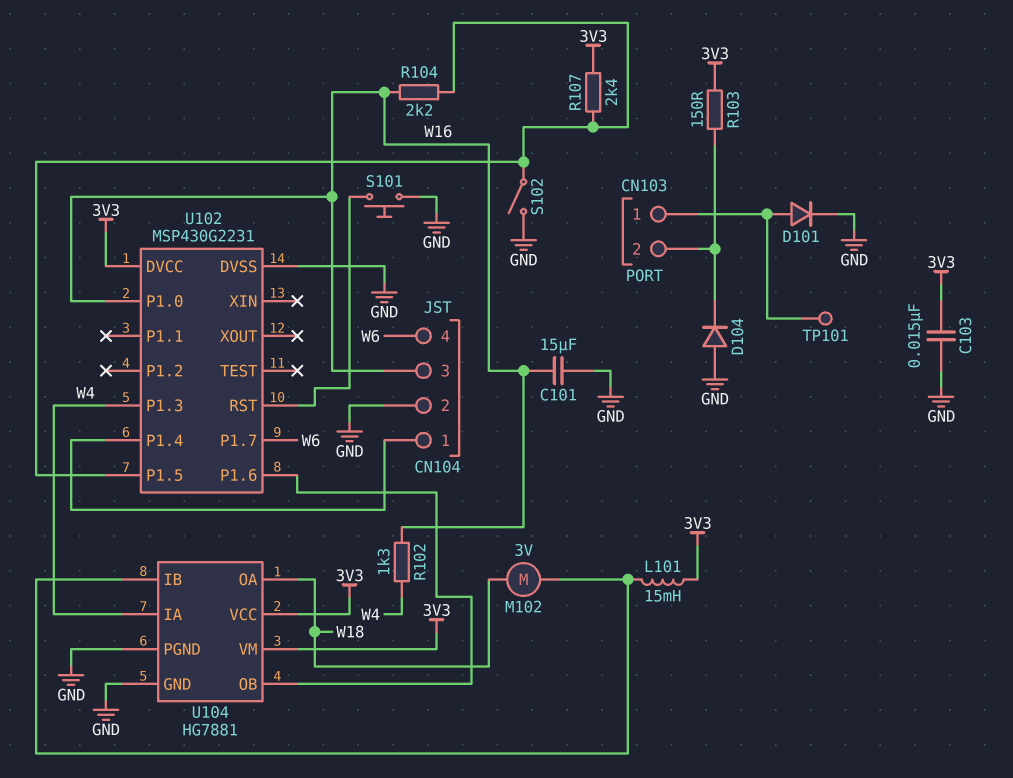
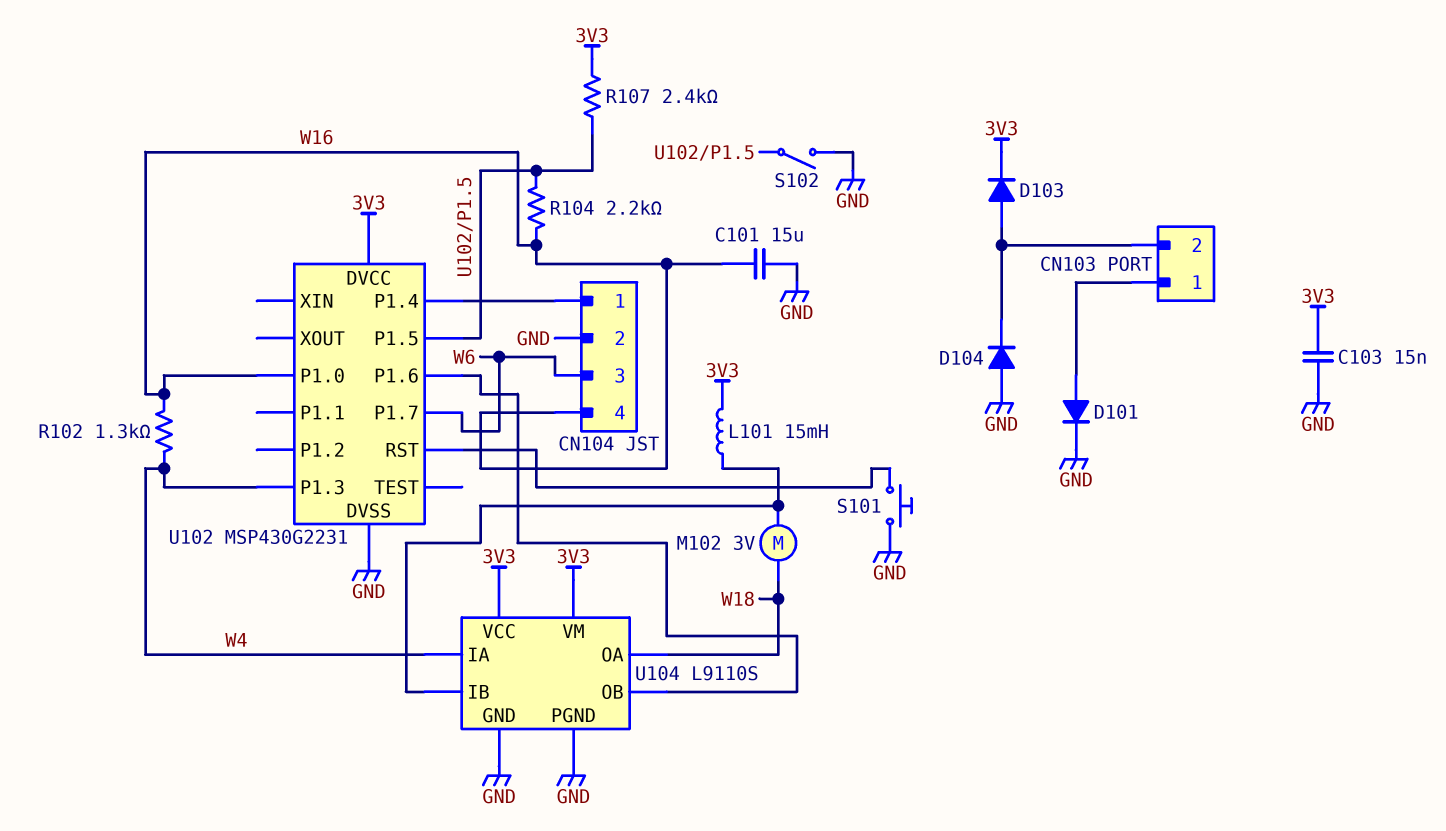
CN104 pin 3: W16 -> W6
CN104 pin 4: W6 -> W16
D103: none -> diode (A CN103/2, K 3V3)
R103: 150 (3V3, CN103/2) -> none
TP101: test point (CN103/1) -> none
U104: HG7881 -> L9110S

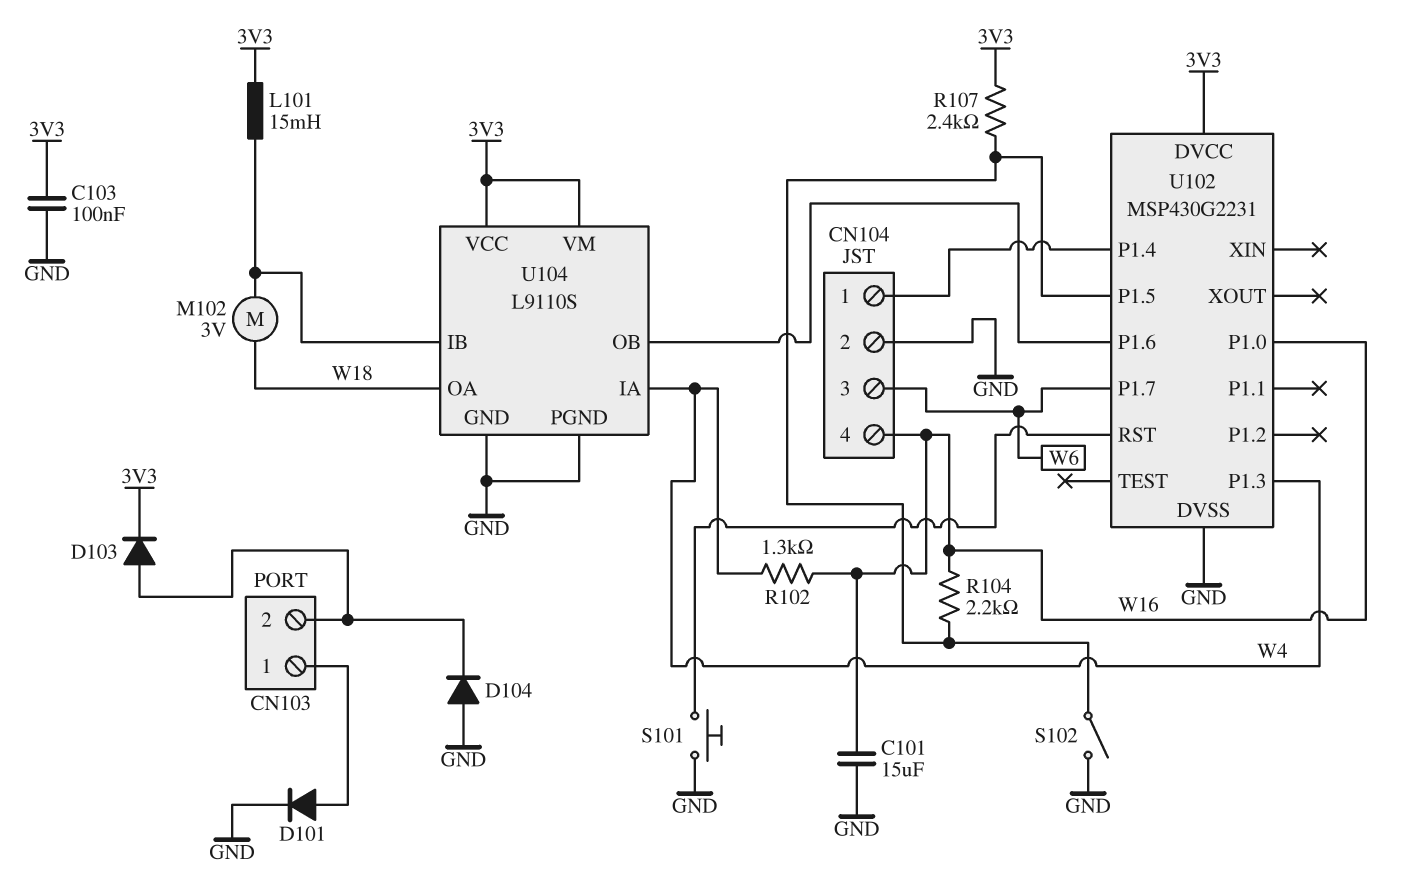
C103: 15nF (3V3, GND) -> 100nF (3V3, GND)

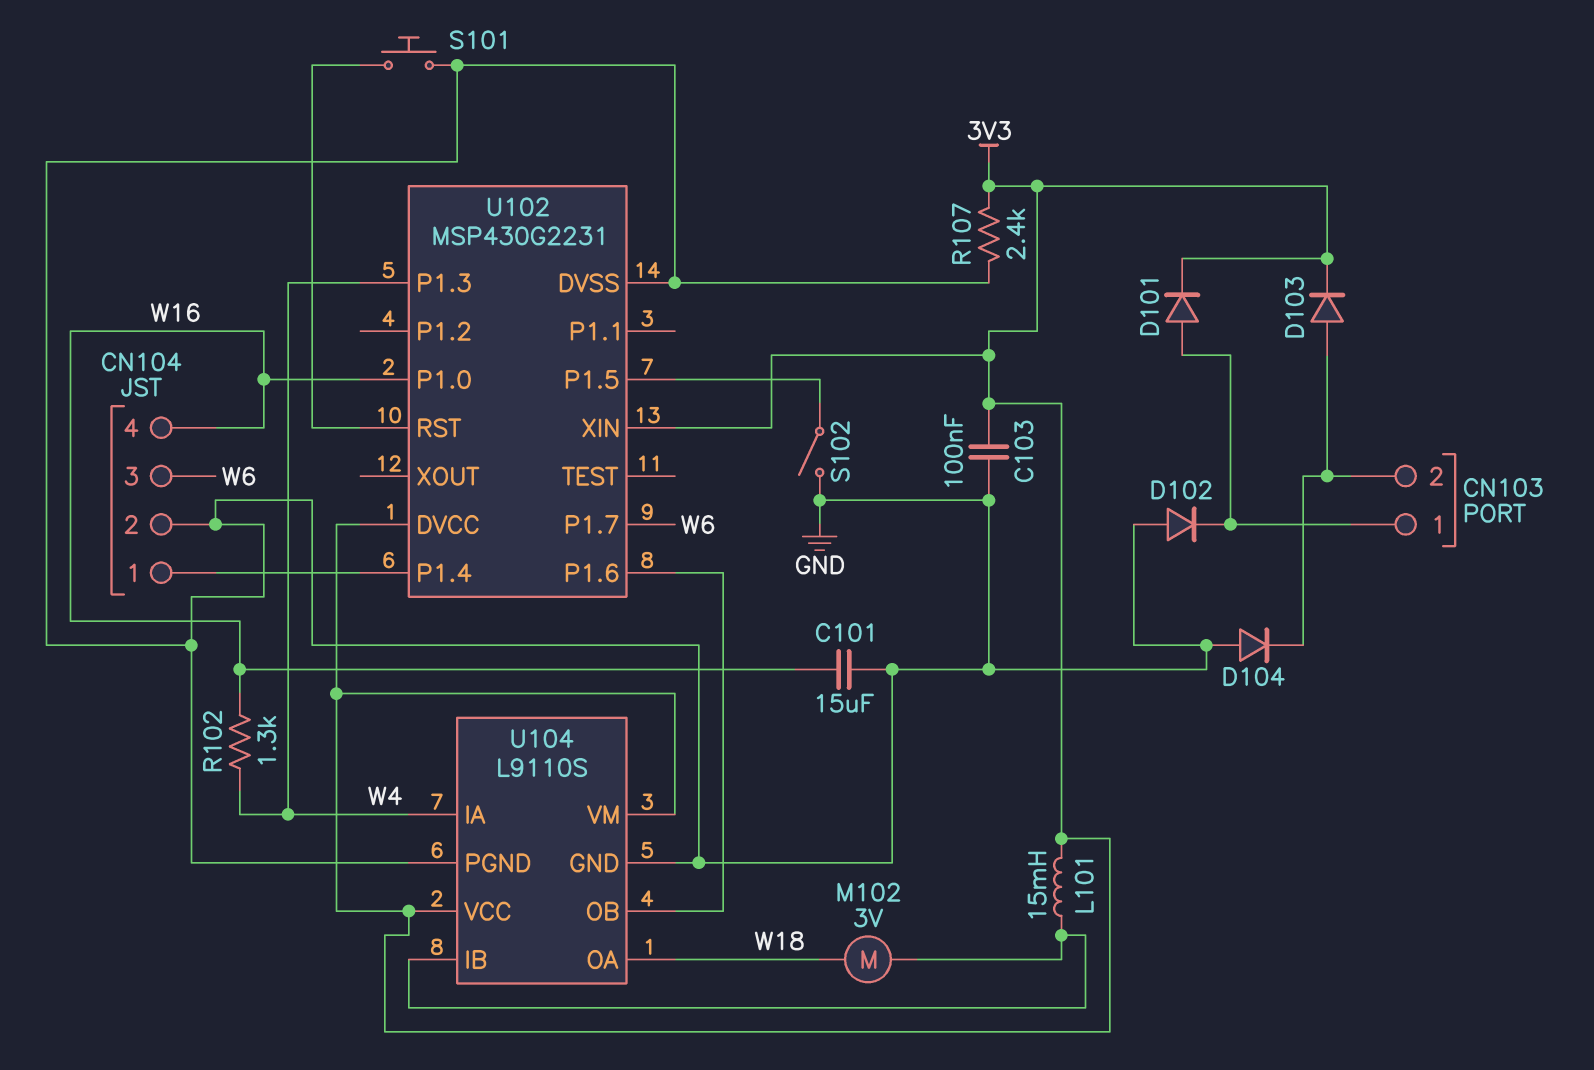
D101: diode (A CN103/1, K GND) -> diode (A CN103/1, K 3V3)
D102: none -> diode (A GND, K CN103/1)
R104: 2.2k (U102/P1.5, W16) -> none
R107: 2.4k (3V3, U102/P1.5) -> 2.4k (3V3, GND)
U102 pin XIN: none -> 3V3

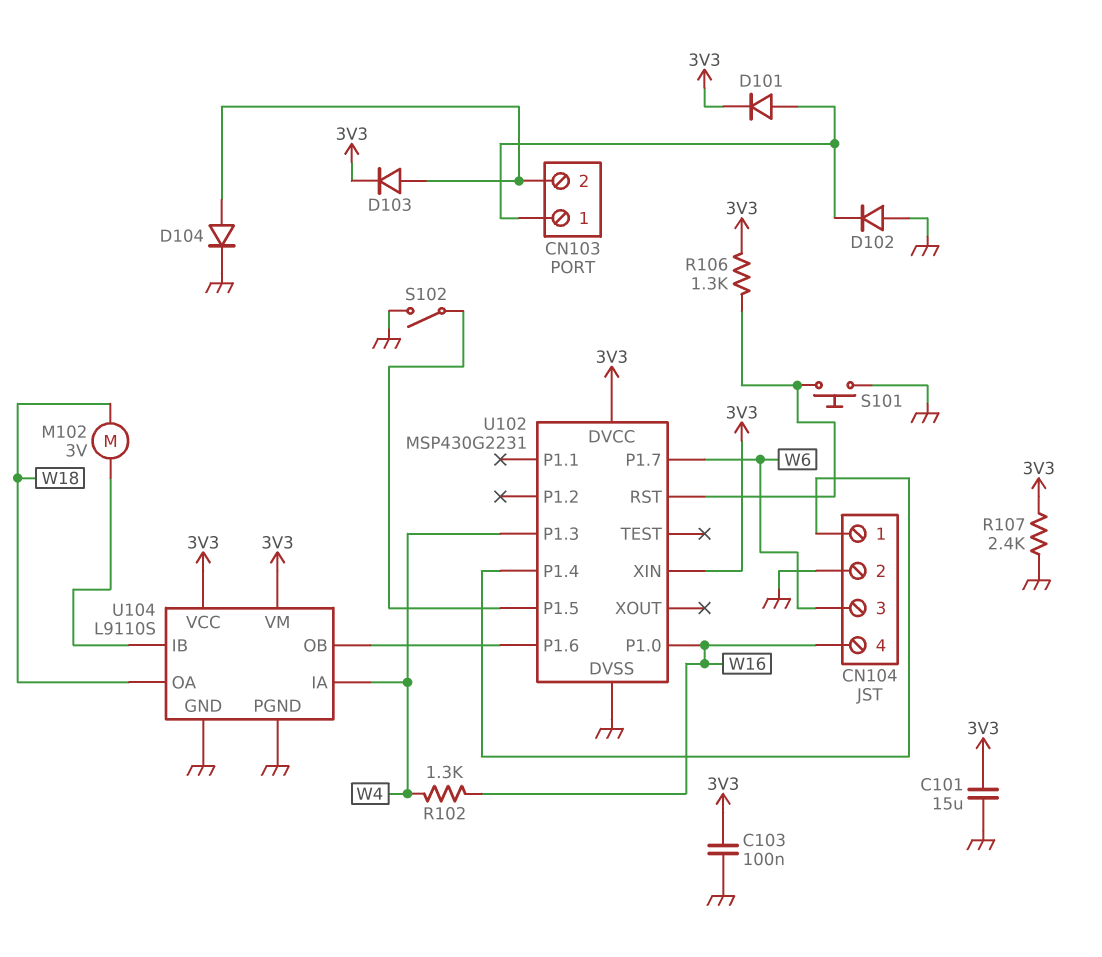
C101: 15uF (GND, W16) -> 15uF (3V3, GND)
D104: diode (A GND, K CN103/2) -> diode (A CN103/2, K GND)
L101: 15mH (3V3, U104/IB) -> none
R106: none -> 1.3k (3V3, U102/RST)

